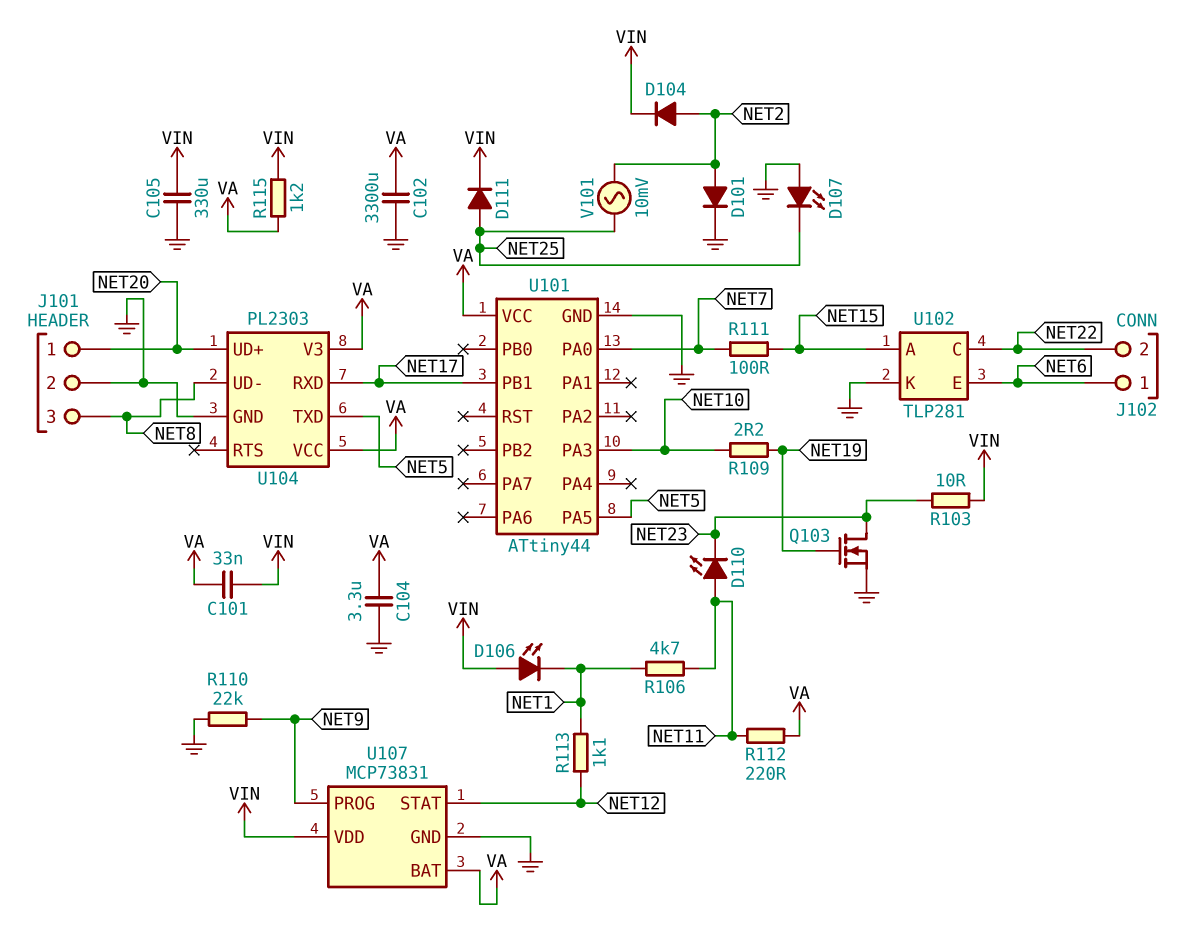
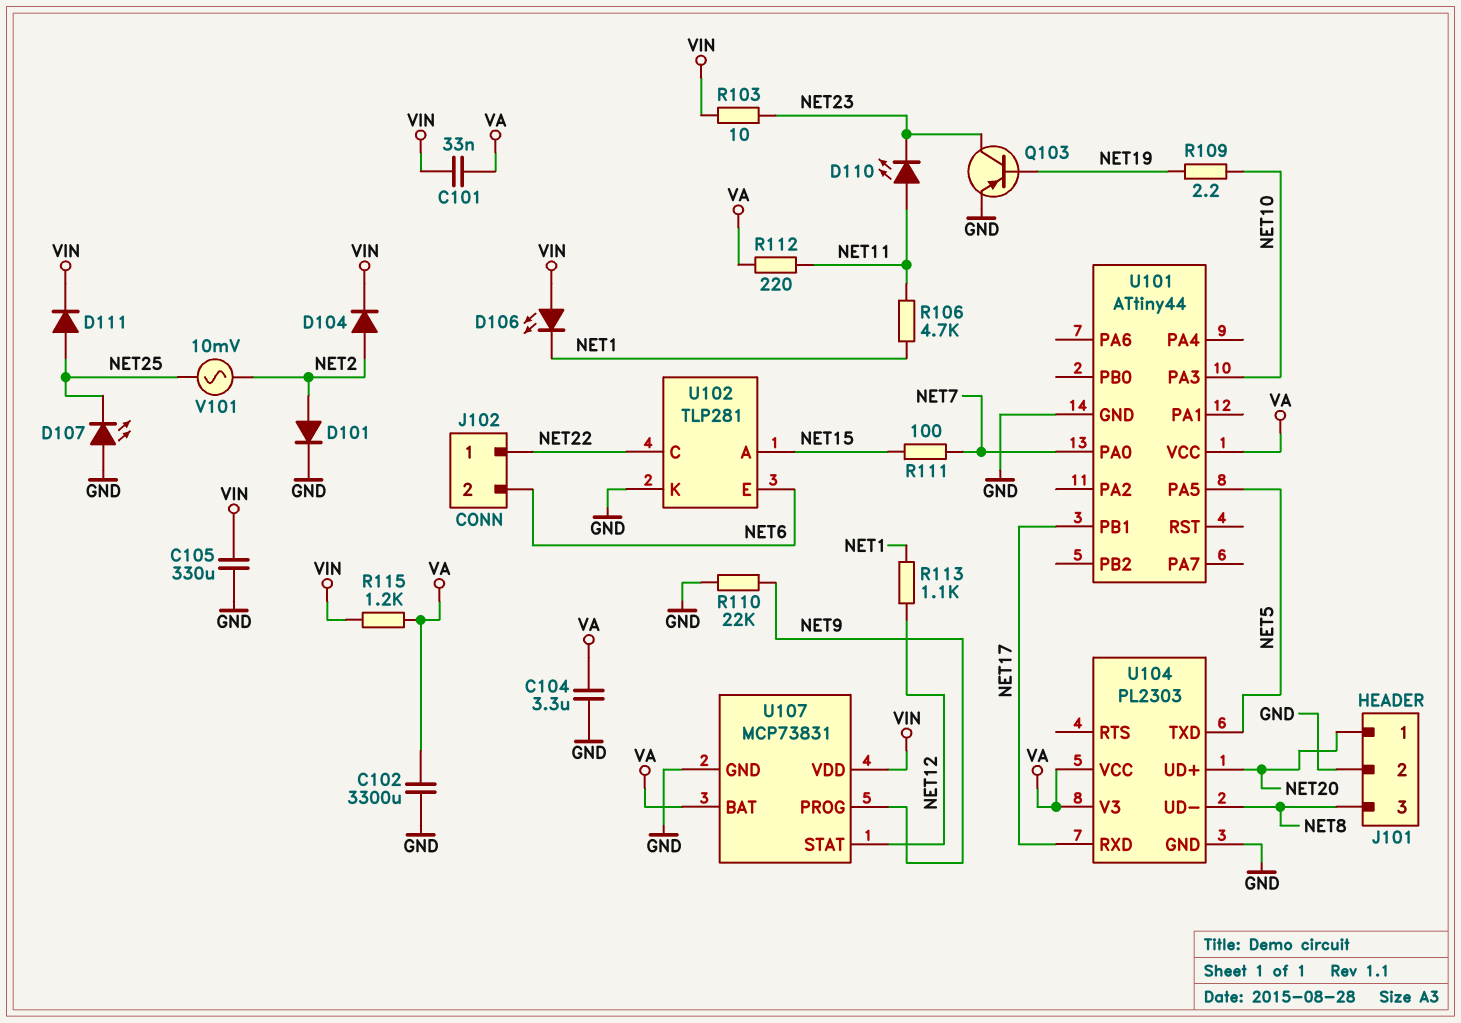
J102 pin 1: NET6 -> NET22
J102 pin 2: NET22 -> NET6
Q103: NMOS (G NET19, D NET23, S GND) -> PNP (B NET19, C NET23, E GND)

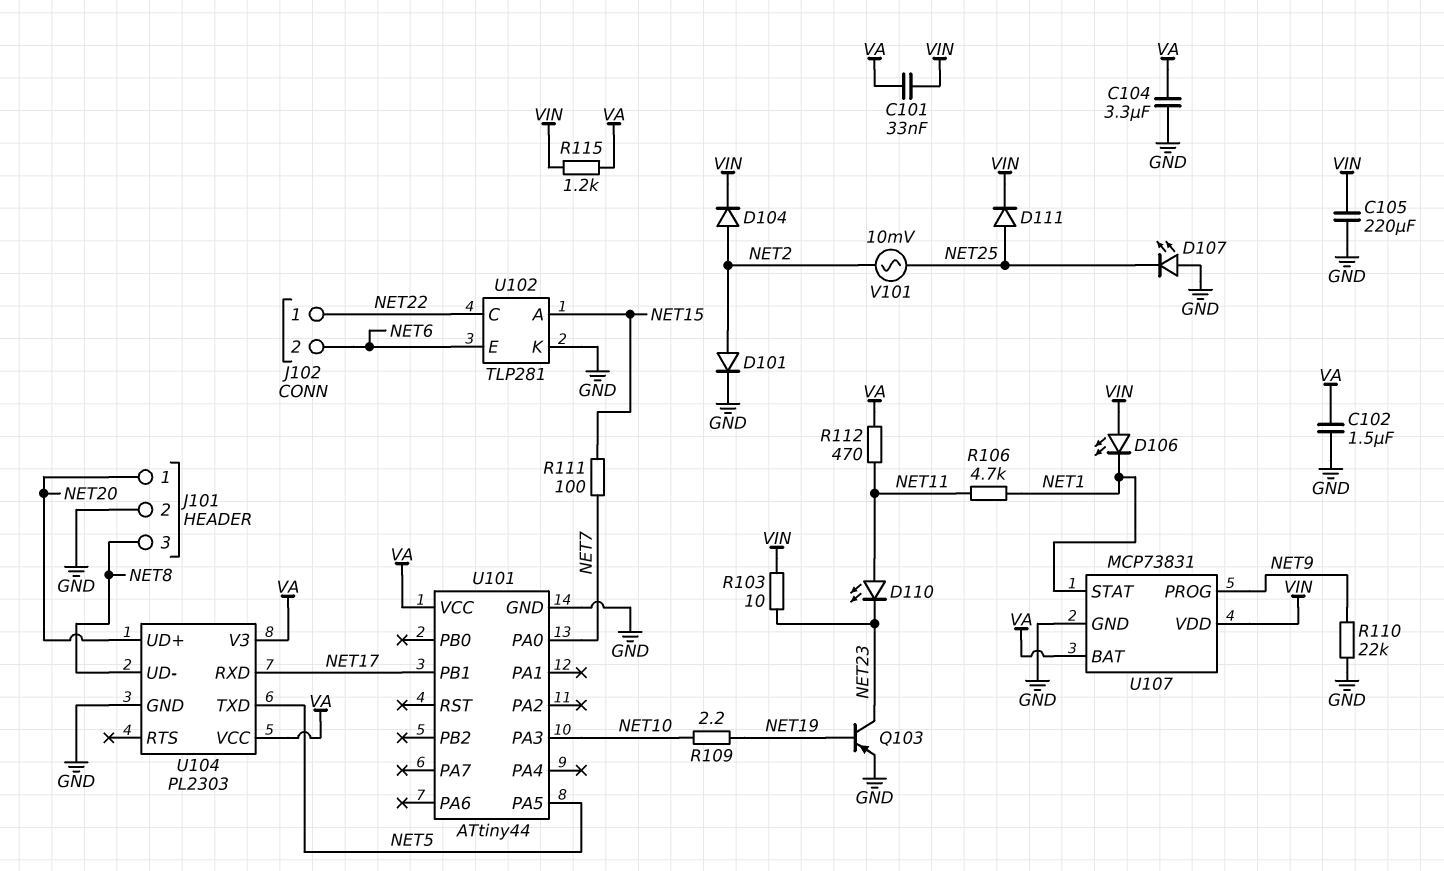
C102: 3300uF (GND, VA) -> 1.5uF (GND, VA)
C105: 330uF (GND, VIN) -> 220uF (GND, VIN)
R112: 220 (NET11, VA) -> 470 (NET11, VA)
R113: 1.1k (NET1, NET12) -> none
U107 pin STAT: NET12 -> NET1

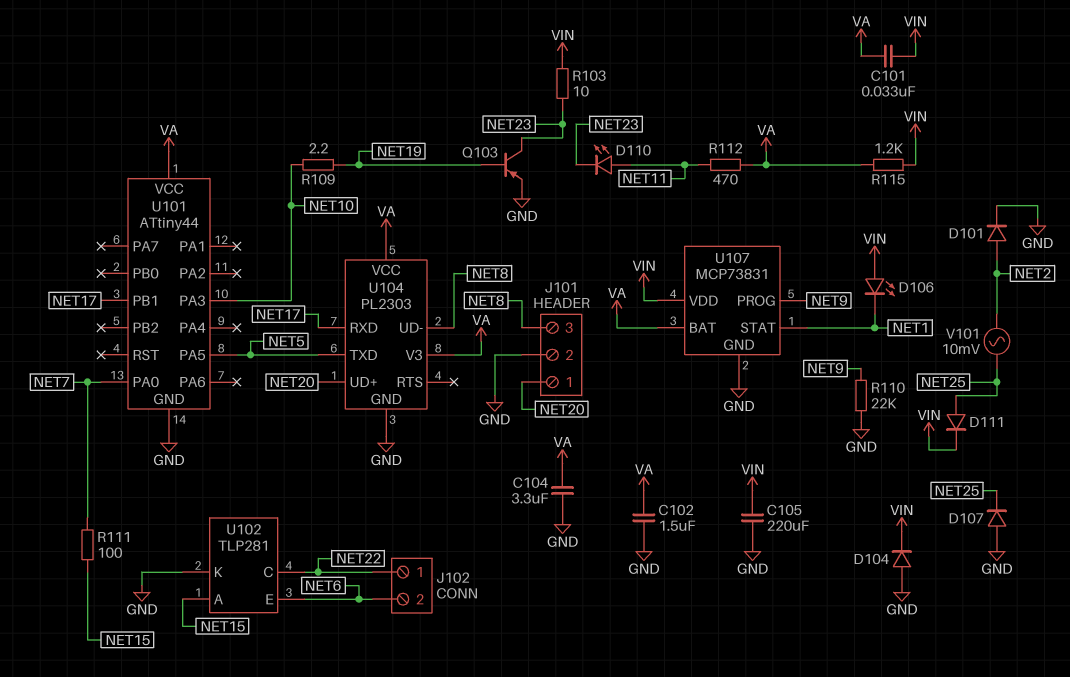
D104: diode (A NET2, K VIN) -> diode (A GND, K VIN)
D107: LED (A GND, K NET25) -> diode (A GND, K NET25)
R106: 4.7k (NET1, NET11) -> none

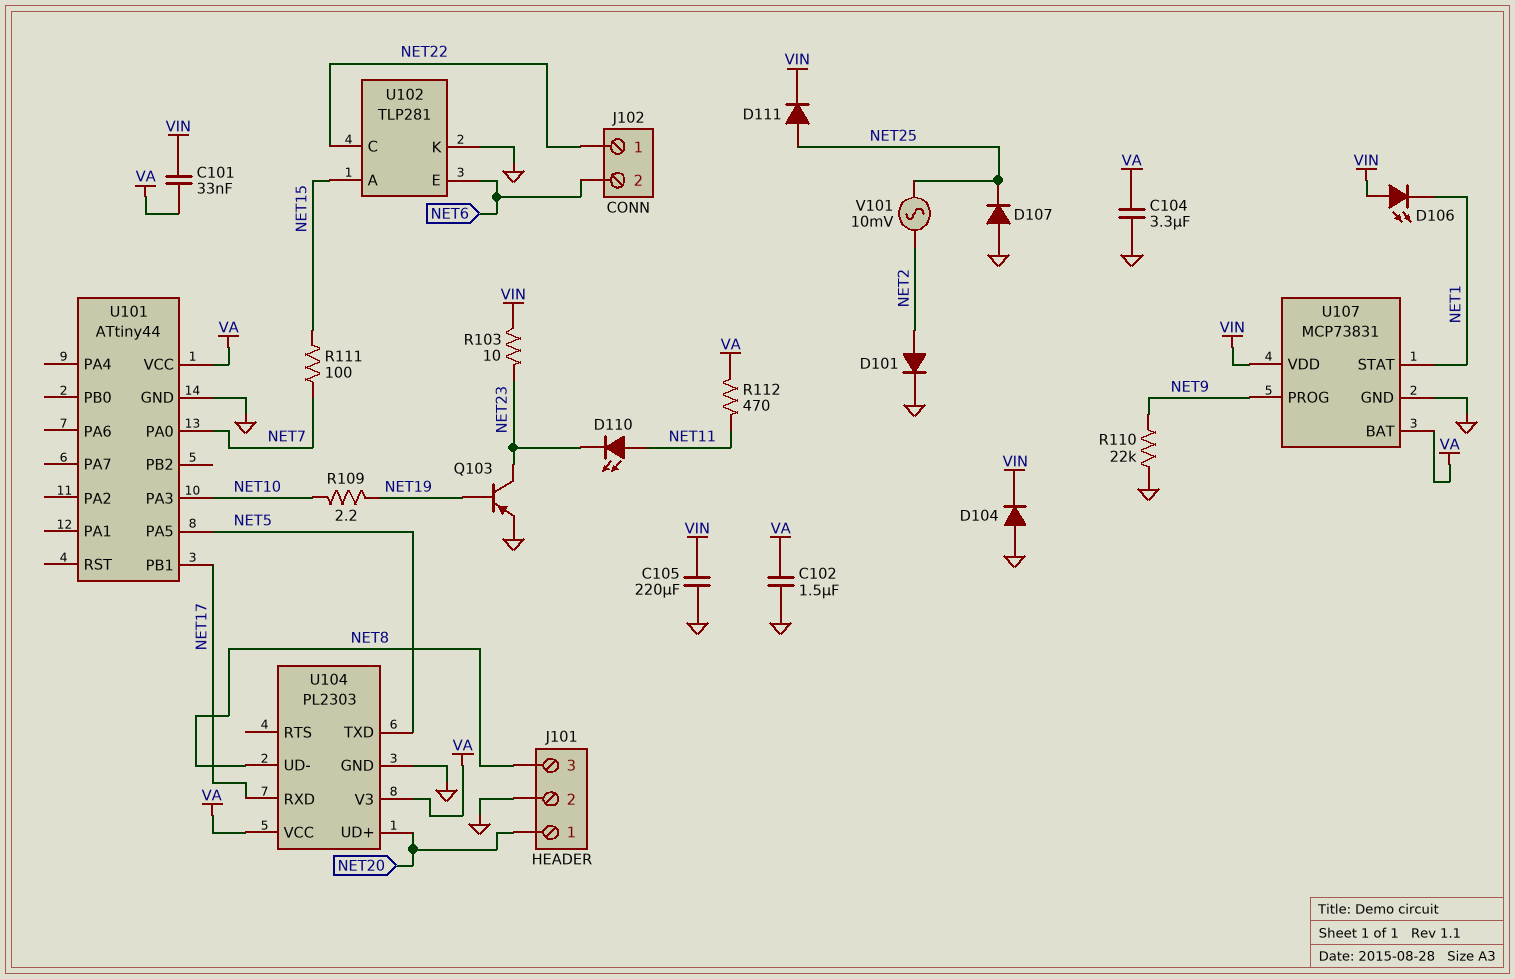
R115: 1.2k (VA, VIN) -> none

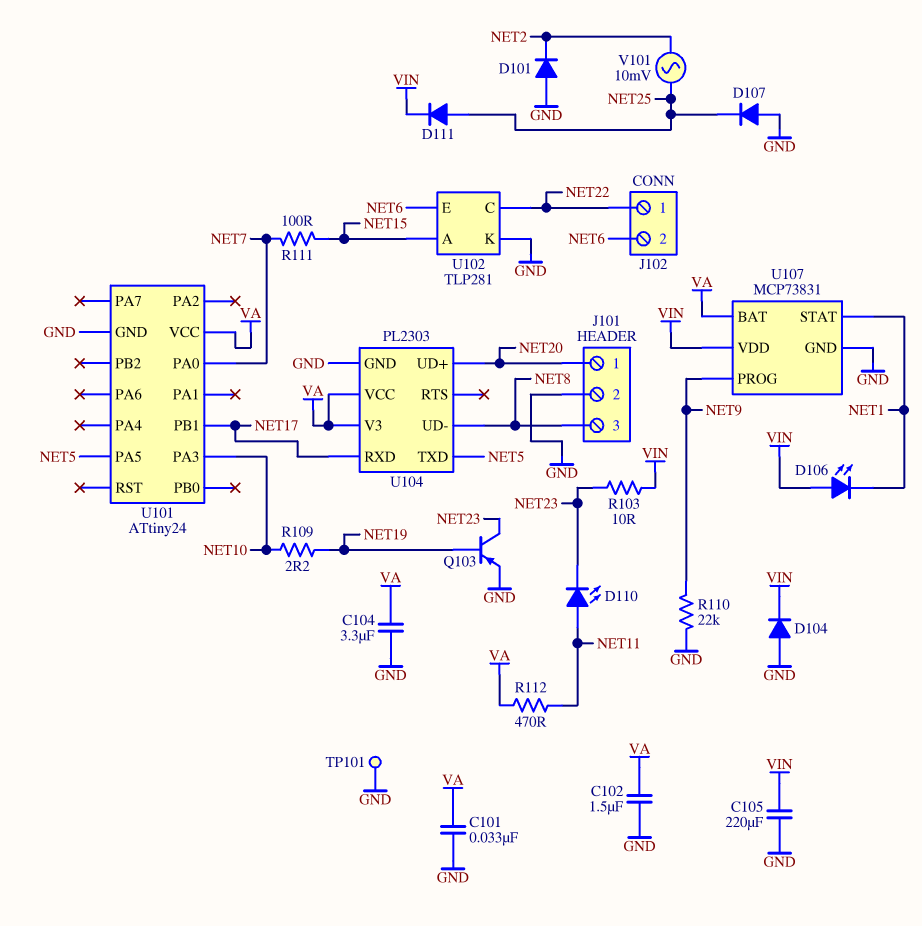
C101: 33nF (VA, VIN) -> 33nF (GND, VA)
D101: diode (A NET2, K GND) -> diode (A GND, K NET2)
TP101: none -> test point (GND)
U101: ATtiny44 -> ATtiny24

